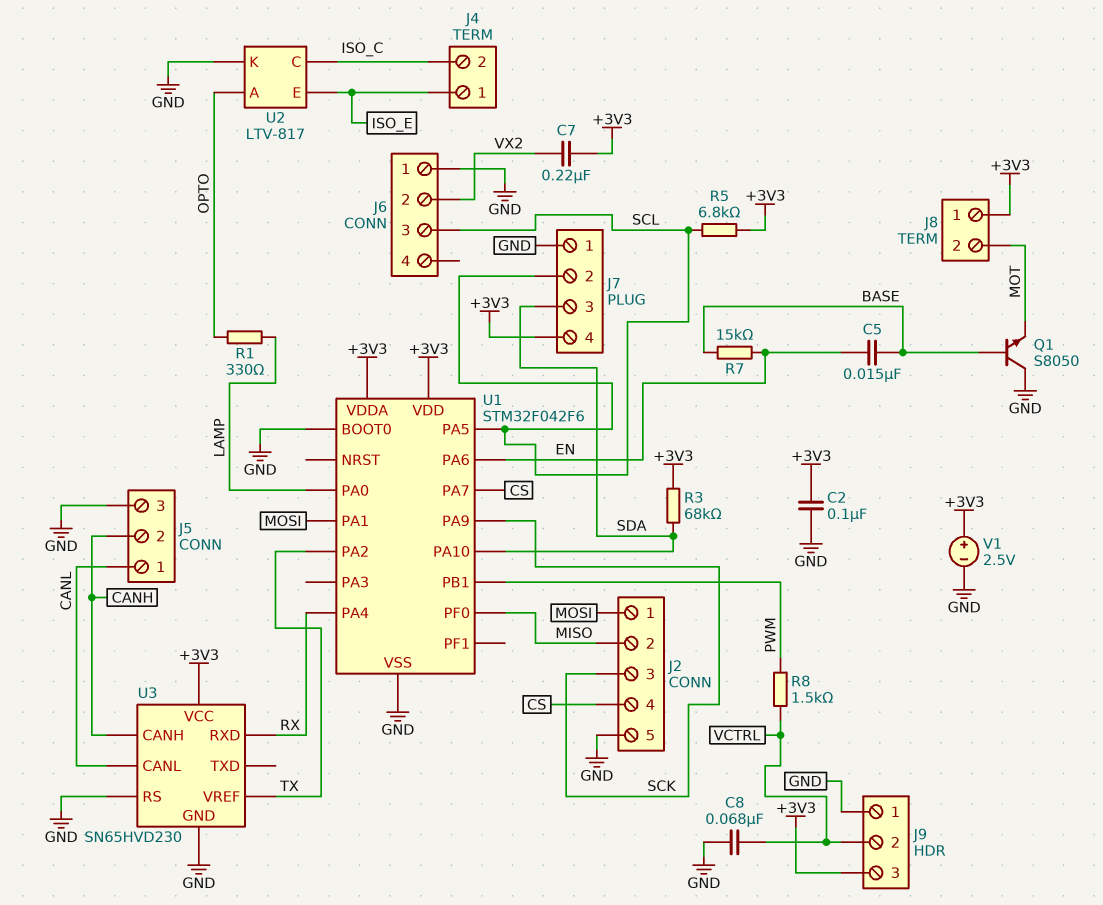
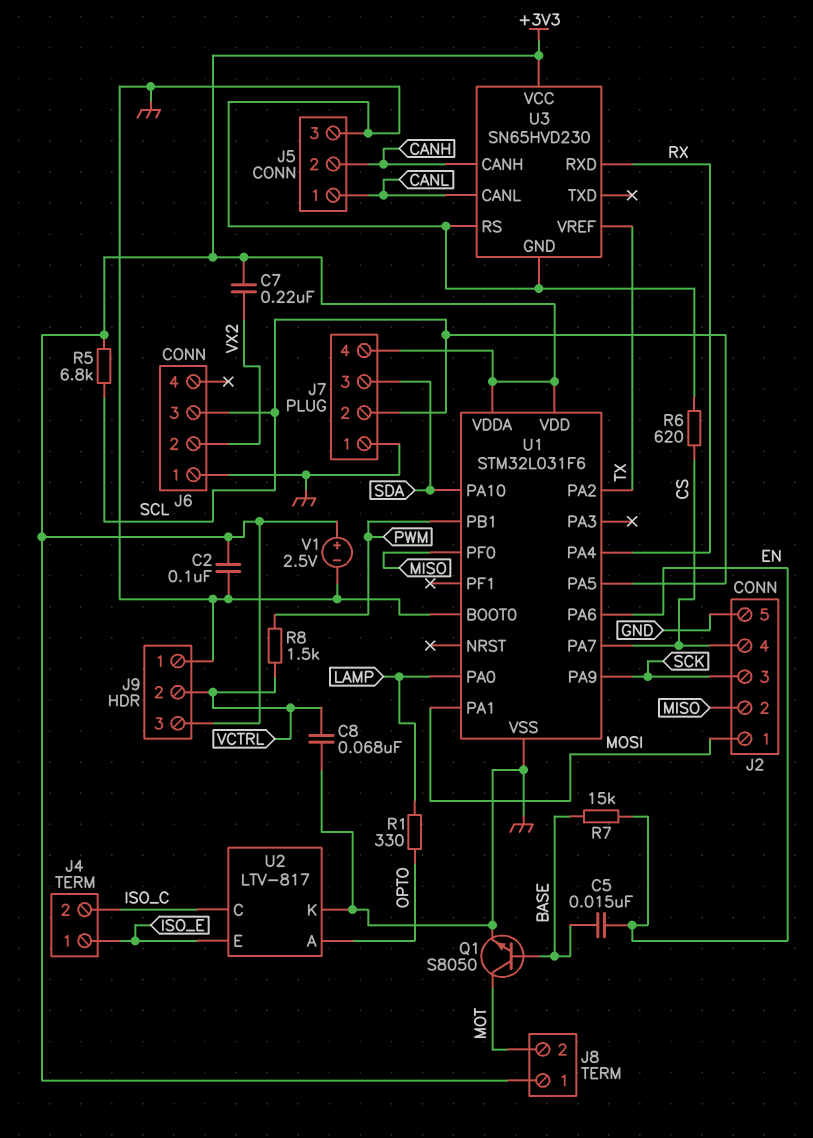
Q1: NPN S8050 (B BASE, C GND, E MOT) -> NPN S8050 (B BASE, C MOT, E GND)
R3: 68k (+3V3, SDA) -> none
R6: none -> 620 (CS, GND)
U1: STM32F042F6 -> STM32L031F6

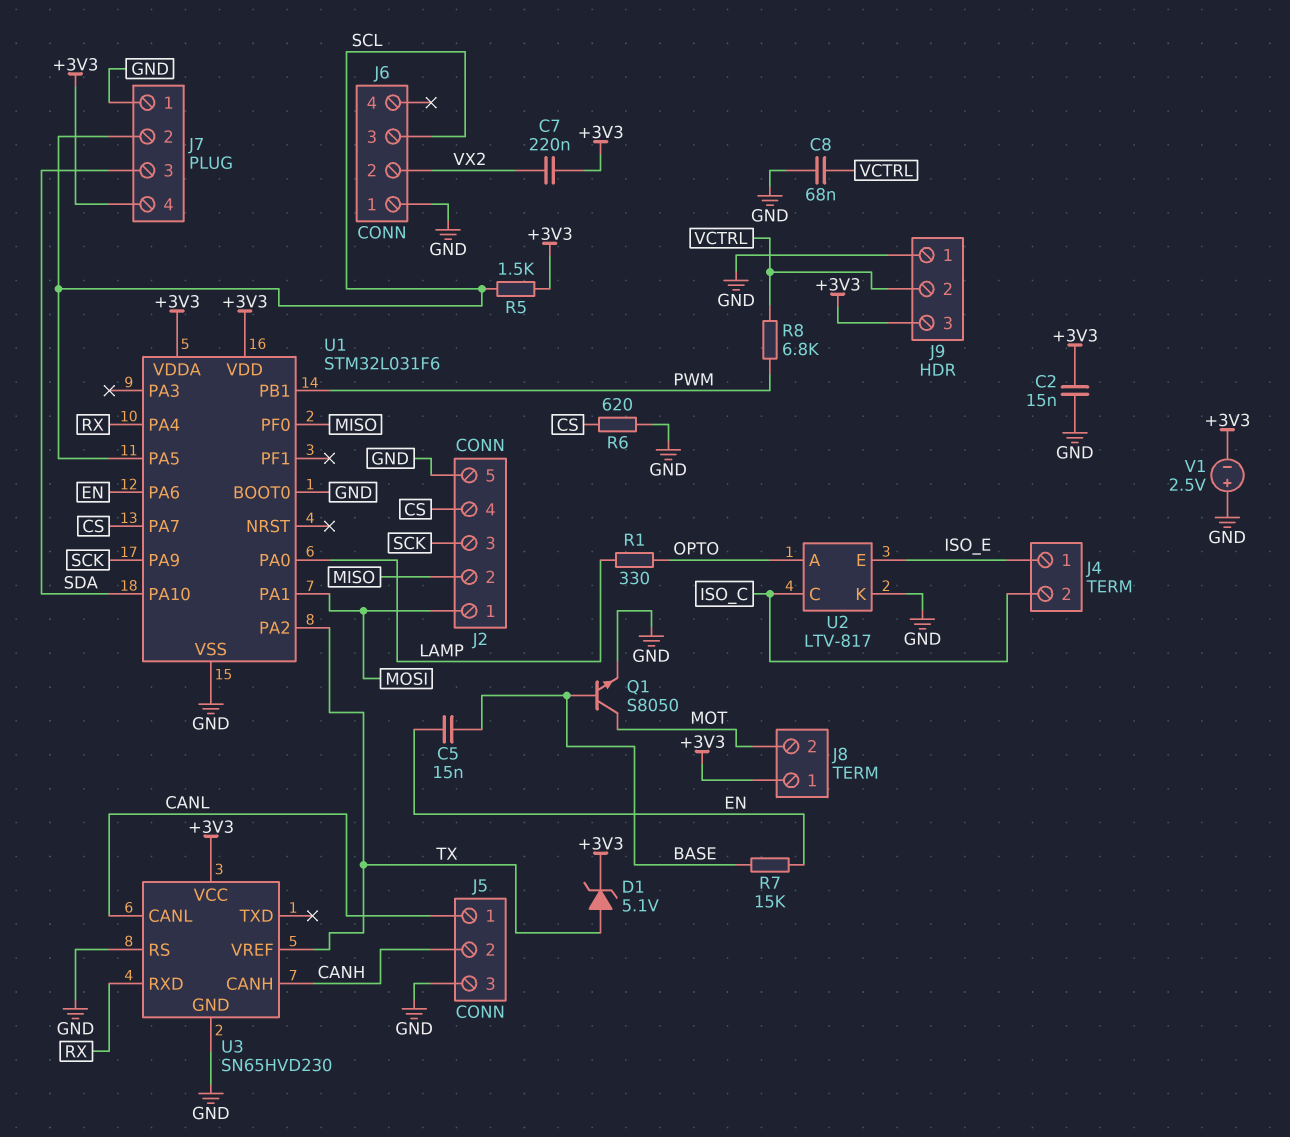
C2: 100nF (+3V3, GND) -> 15nF (+3V3, GND)
D1: none -> zener 5.1V (A TX, K +3V3)
R5: 6.8k (+3V3, SCL) -> 1.5k (+3V3, SCL)
R8: 1.5k (PWM, VCTRL) -> 6.8k (PWM, VCTRL)
V1: 2.5V (plus +3V3, minus GND) -> 2.5V (plus GND, minus +3V3)

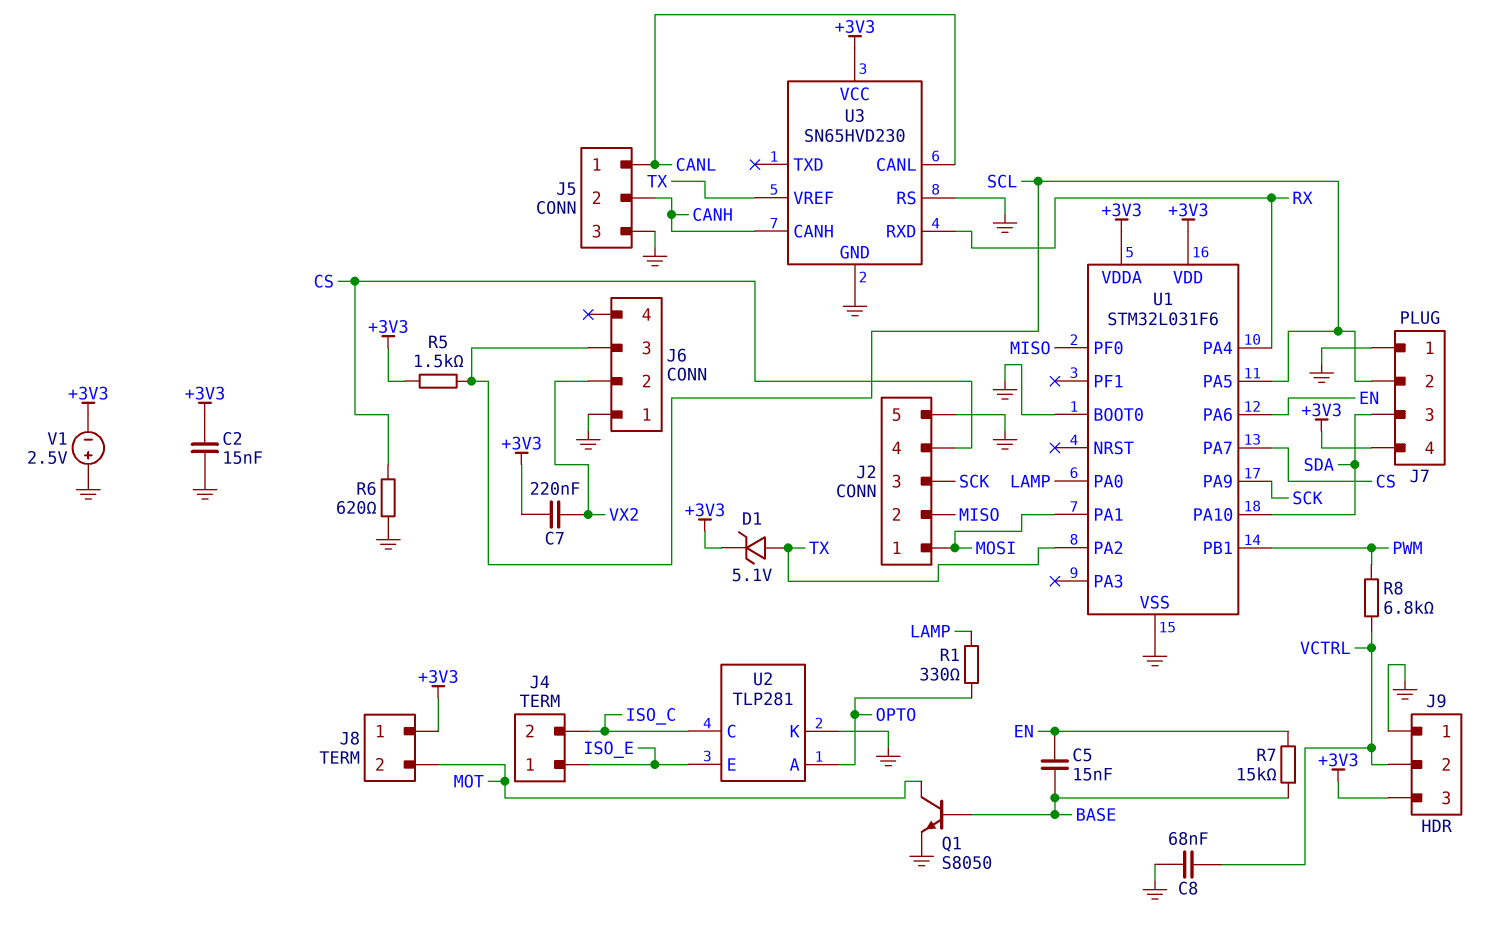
U2: LTV-817 -> TLP281

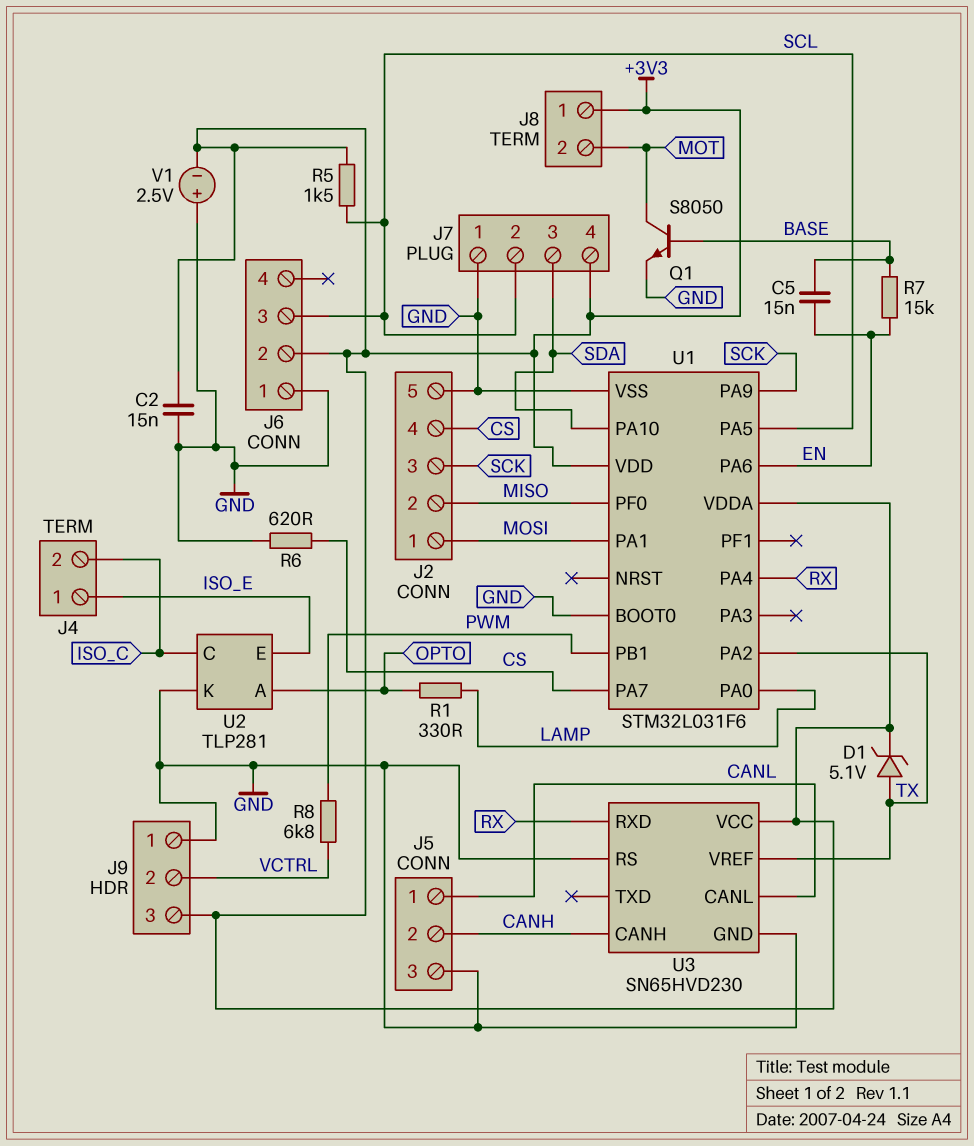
C7: 220nF (+3V3, VX2) -> none
C8: 68nF (GND, VCTRL) -> none
J6 pin 2: VX2 -> +3V3

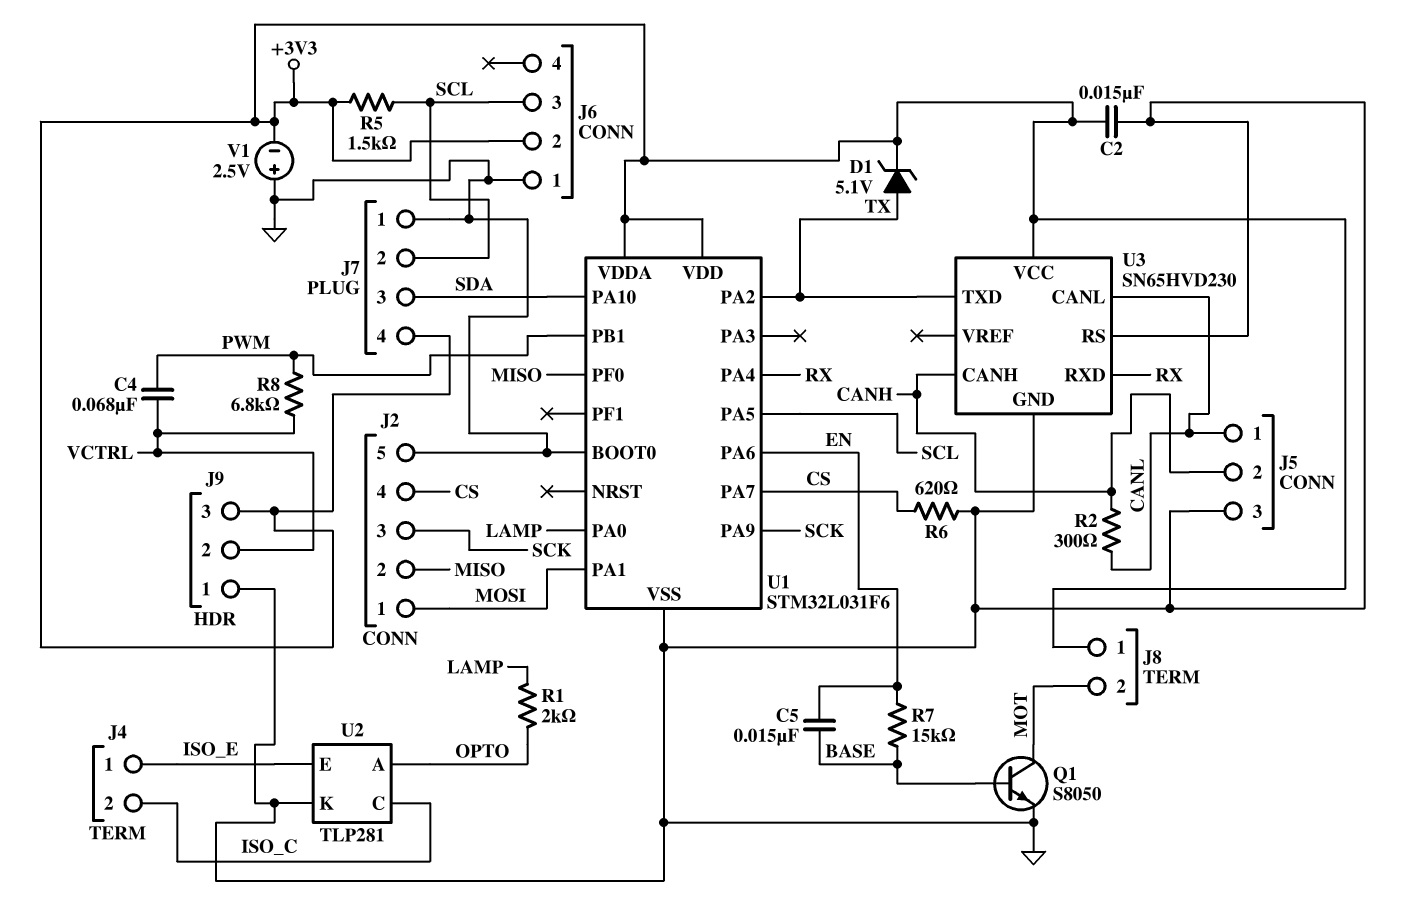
C4: none -> 68nF (PWM, VCTRL)
R1: 330 (LAMP, OPTO) -> 2k (LAMP, OPTO)
R2: none -> 300 (CANH, CANL)
U3 pin TXD: none -> TX
U3 pin VREF: TX -> none

